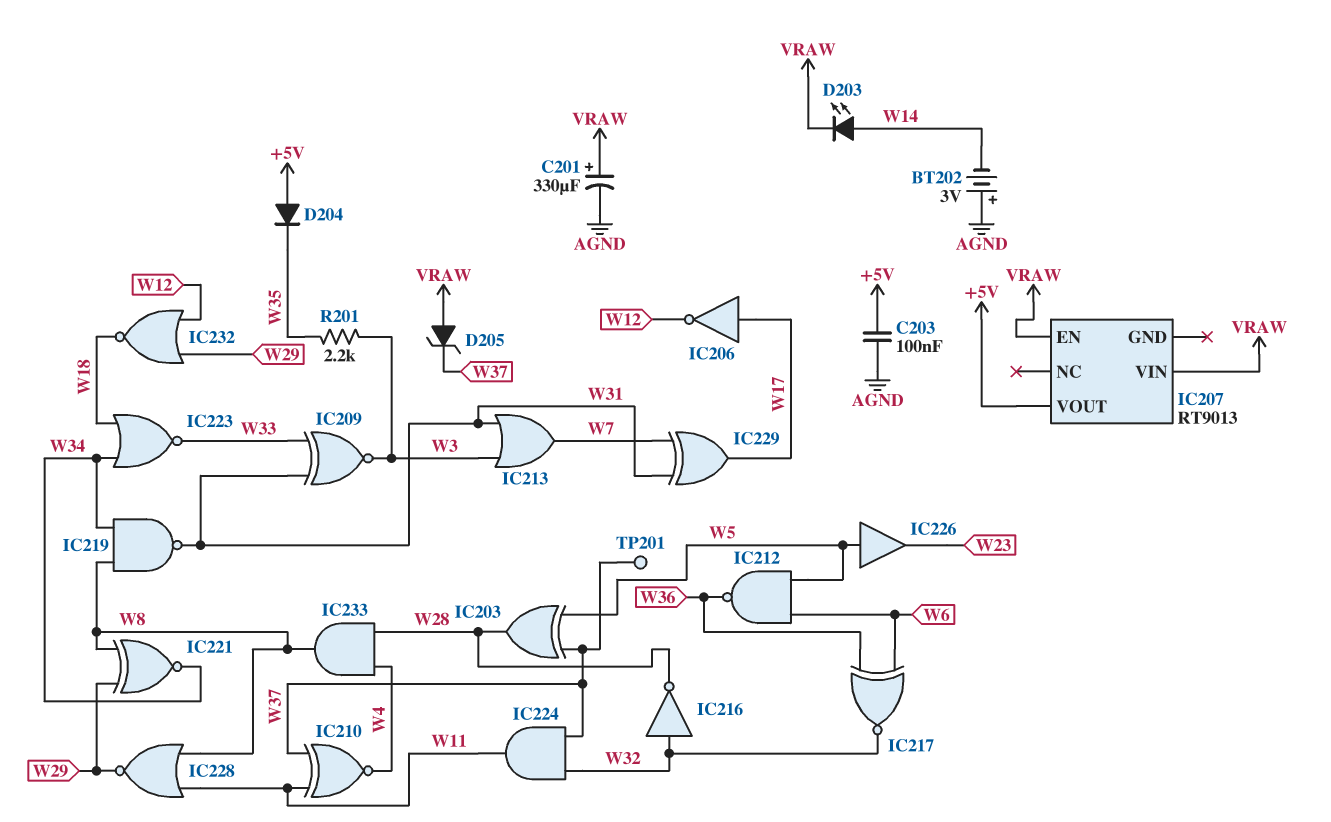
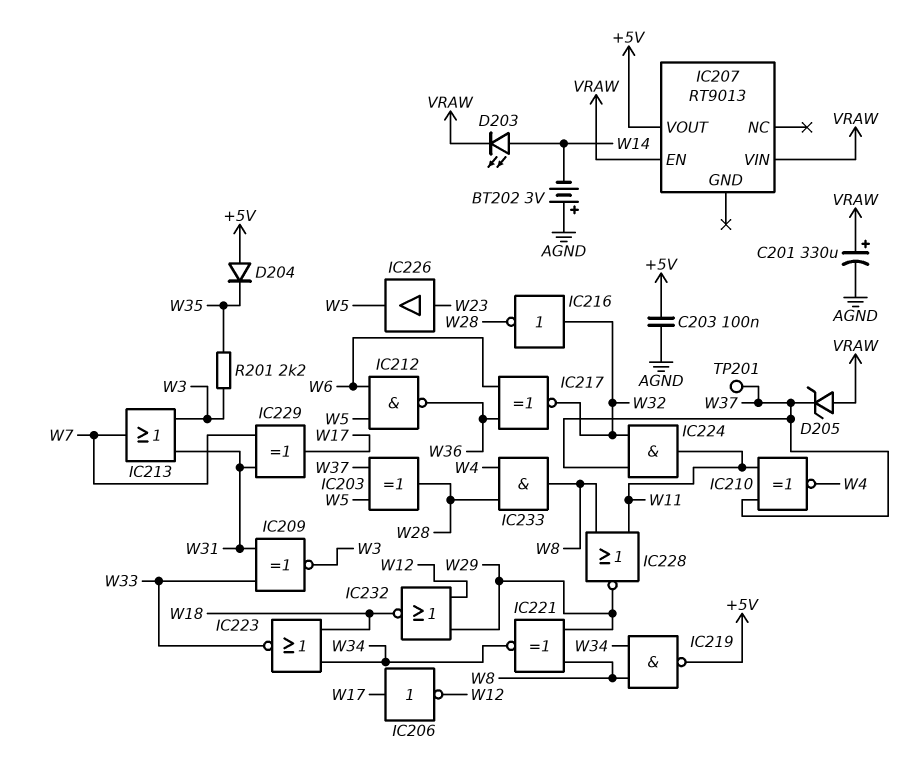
IC219: NAND (in W8, in W34, out W31) -> NAND (in W8, in W34, out +5V)
IC226: buffer (in W5, out W23) -> buffer (in W23, out W5)

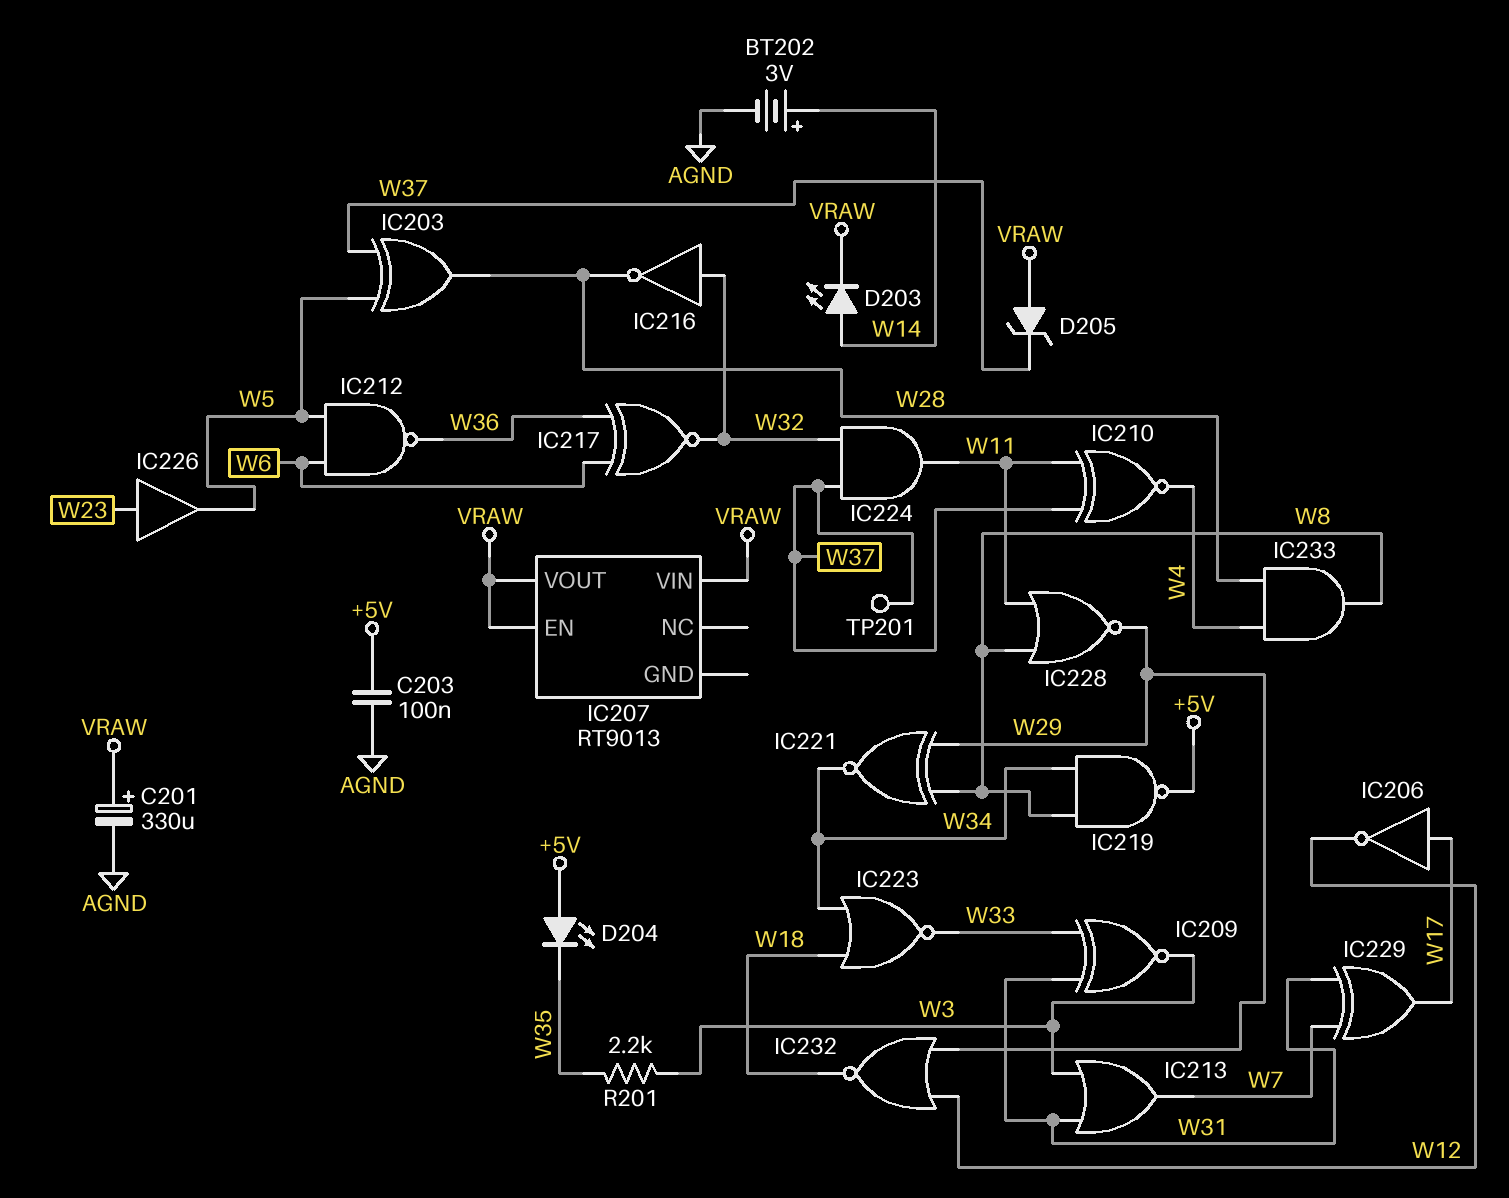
BT202: 3V (plus AGND, minus W14) -> 3V (plus W14, minus AGND)
D204: diode (A +5V, K W35) -> LED (A +5V, K W35)
IC207 pin VOUT: +5V -> VRAW

